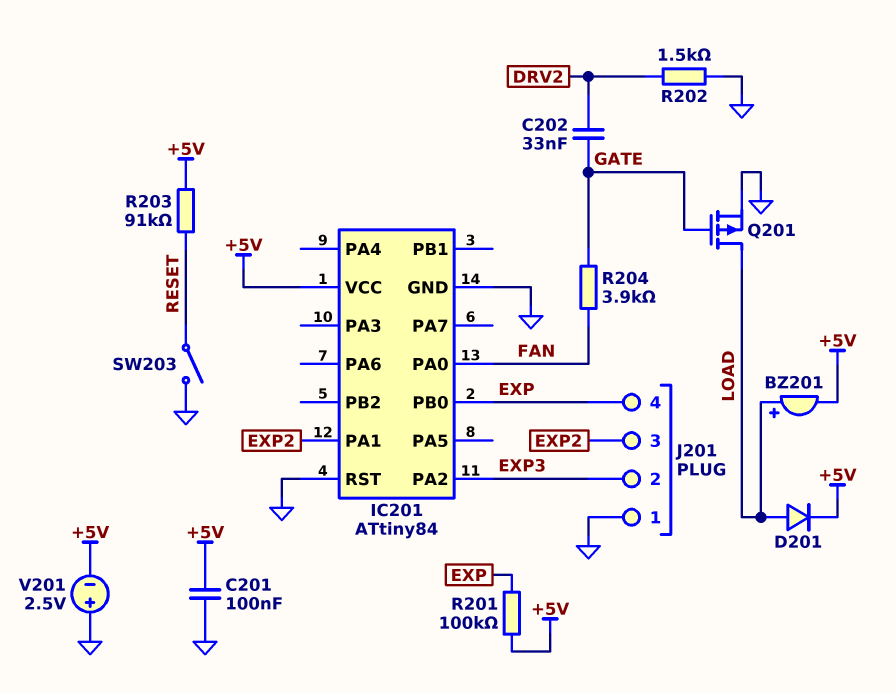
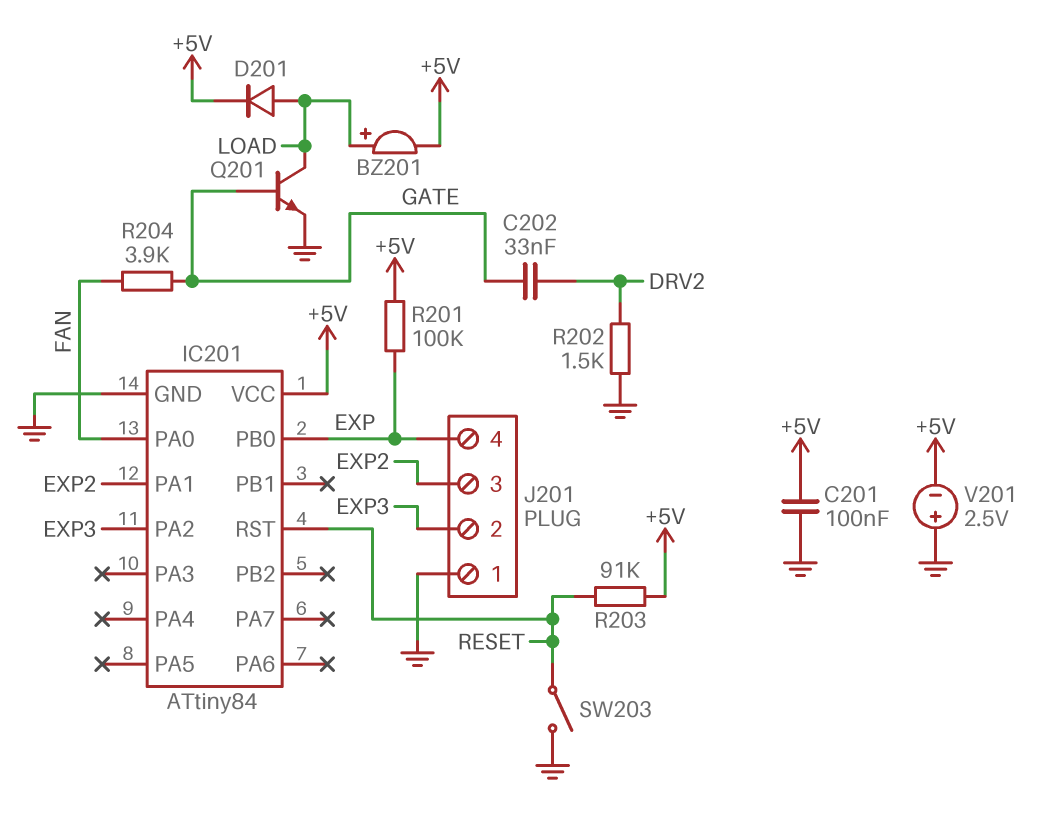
IC201 pin RST: GND -> RESET
Q201: PMOS (G GATE, D LOAD, S GND) -> NPN (B GATE, C LOAD, E GND)

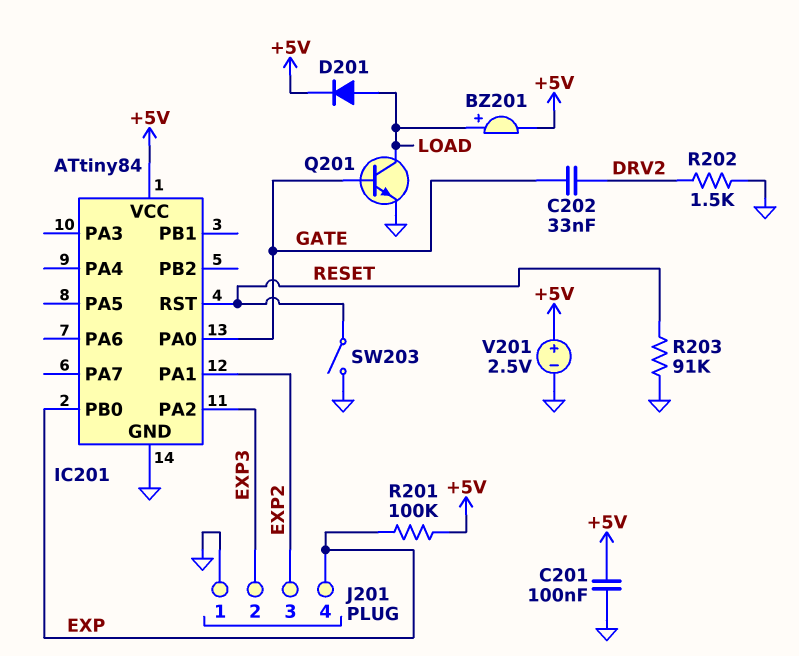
IC201 pin PA0: FAN -> GATE
R203: 91k (+5V, RESET) -> 91k (GND, RESET)
R204: 3.9k (FAN, GATE) -> none
V201: 2.5V (plus GND, minus +5V) -> 2.5V (plus +5V, minus GND)

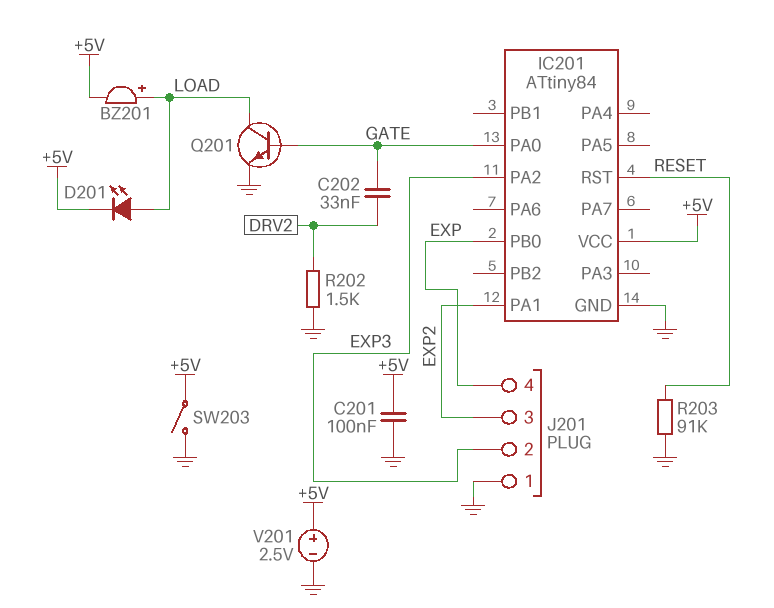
D201: diode (A LOAD, K +5V) -> LED (A LOAD, K +5V)
R201: 100k (+5V, EXP) -> none
SW203: switch (GND, RESET) -> switch (+5V, GND)

